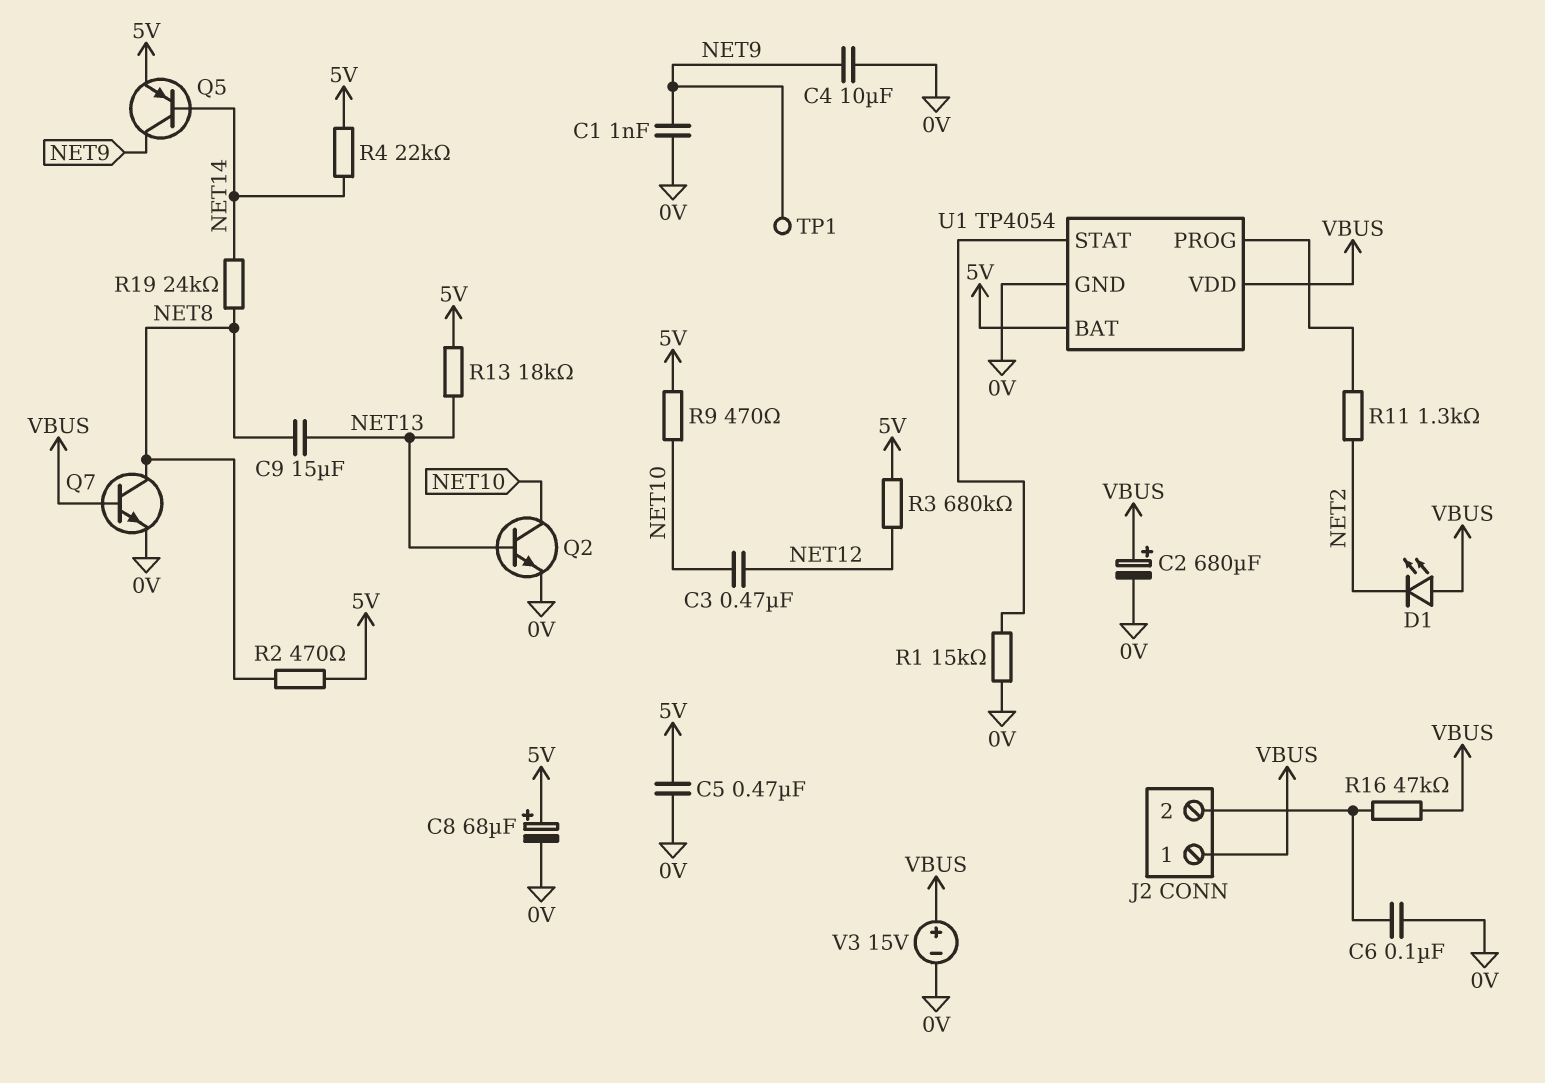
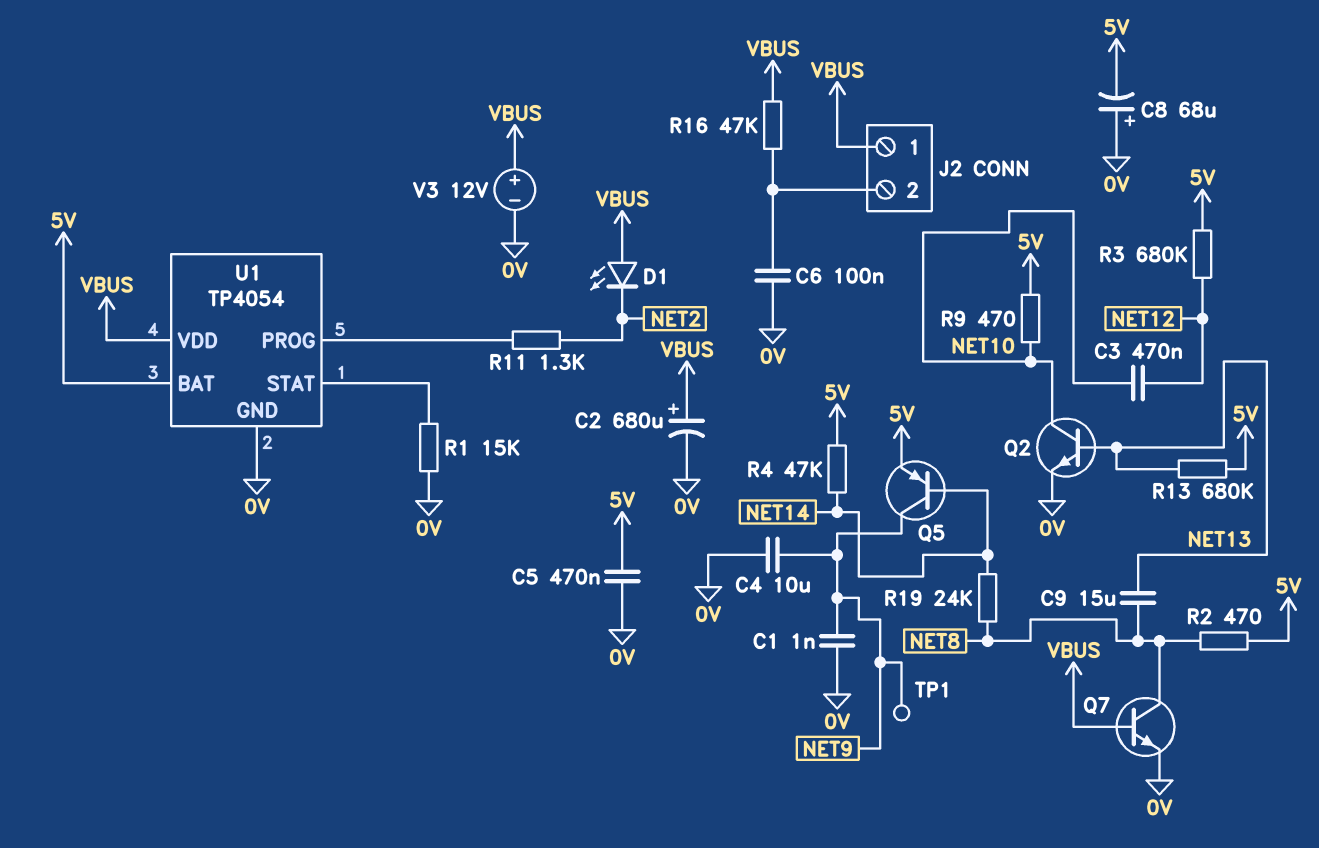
C8: 68uF (plus 5V, minus 0V) -> 68uF (plus 0V, minus 5V)
R4: 22k (5V, NET14) -> 47k (5V, NET14)
R13: 18k (5V, NET13) -> 680k (5V, NET13)
V3: 15V (plus VBUS, minus 0V) -> 12V (plus VBUS, minus 0V)

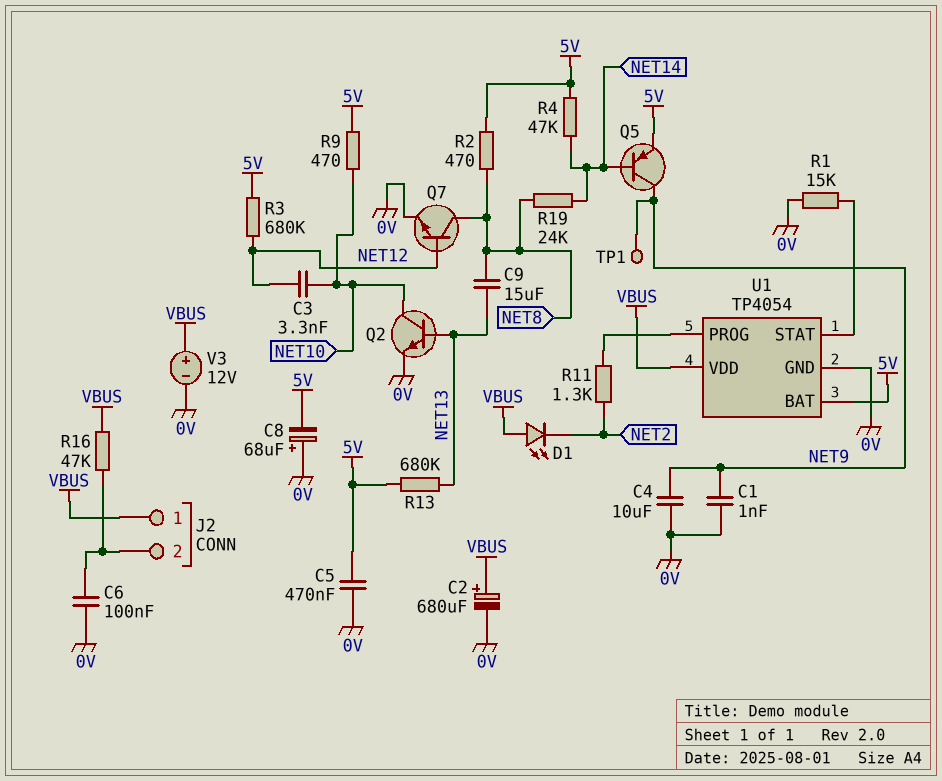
C3: 470nF (NET10, NET12) -> 3.3nF (NET10, NET12)
Q7: NPN (B VBUS, C NET8, E 0V) -> NPN (B NET12, C NET8, E 0V)

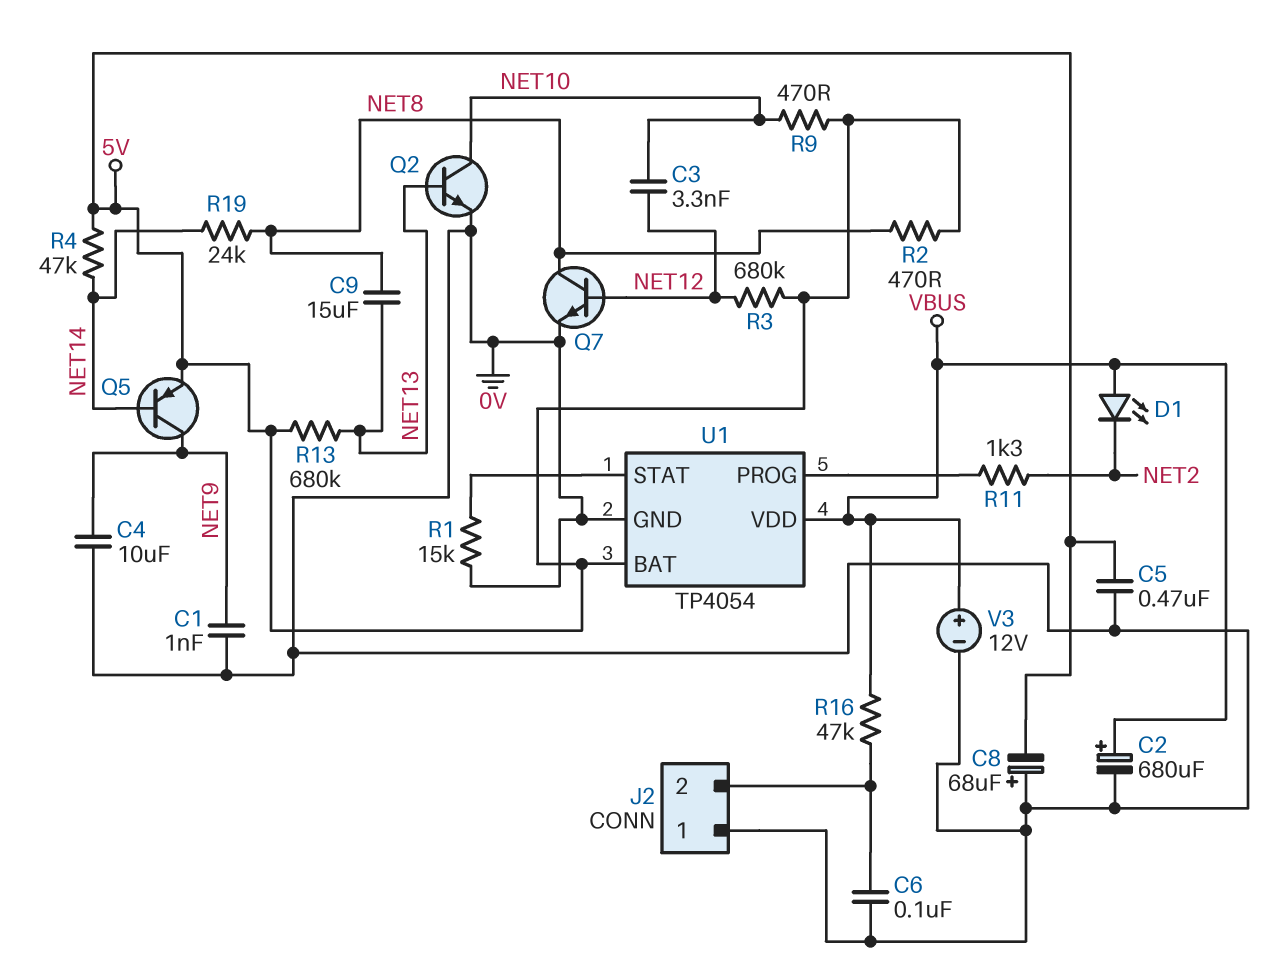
J2 pin 1: VBUS -> 0V
TP1: test point (NET9) -> none

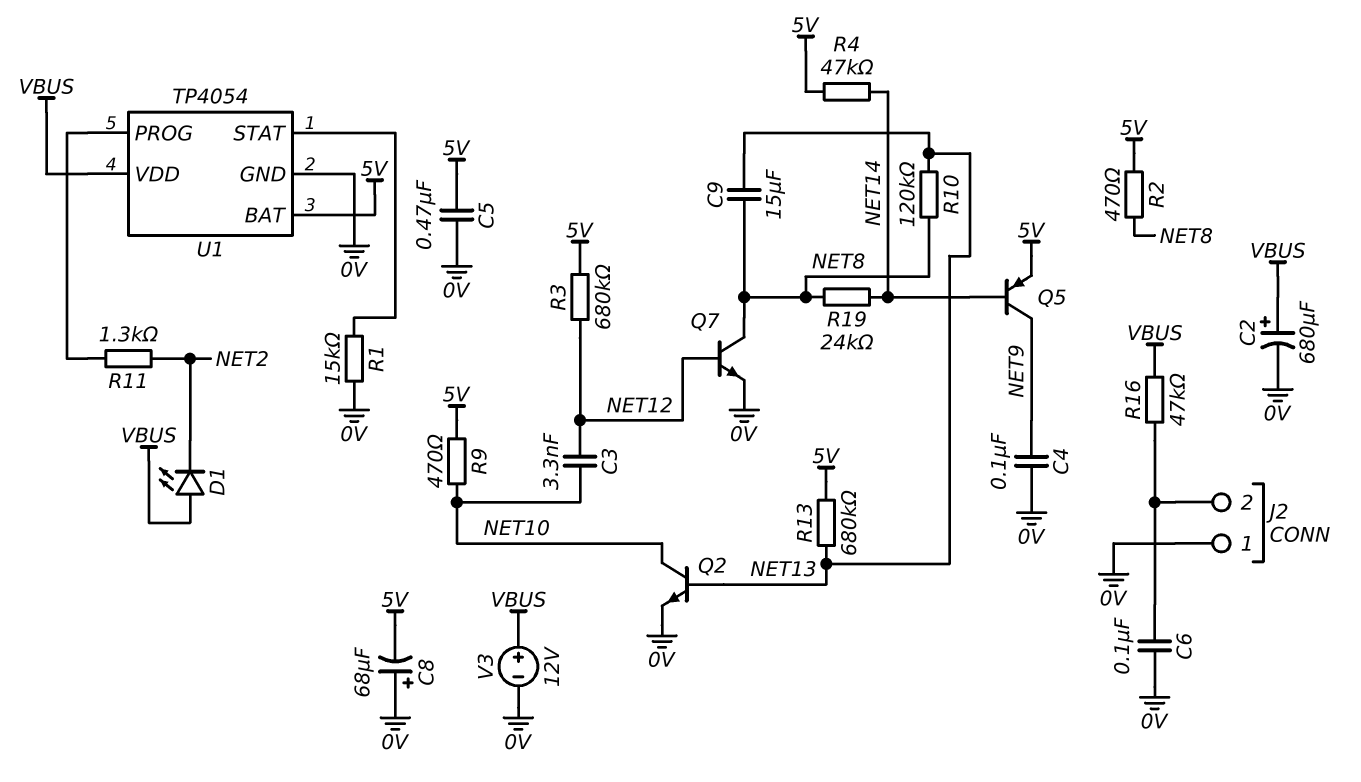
C1: 1nF (0V, NET9) -> none
C4: 10uF (0V, NET9) -> 100nF (0V, NET9)
R10: none -> 120k (NET8, NET13)

